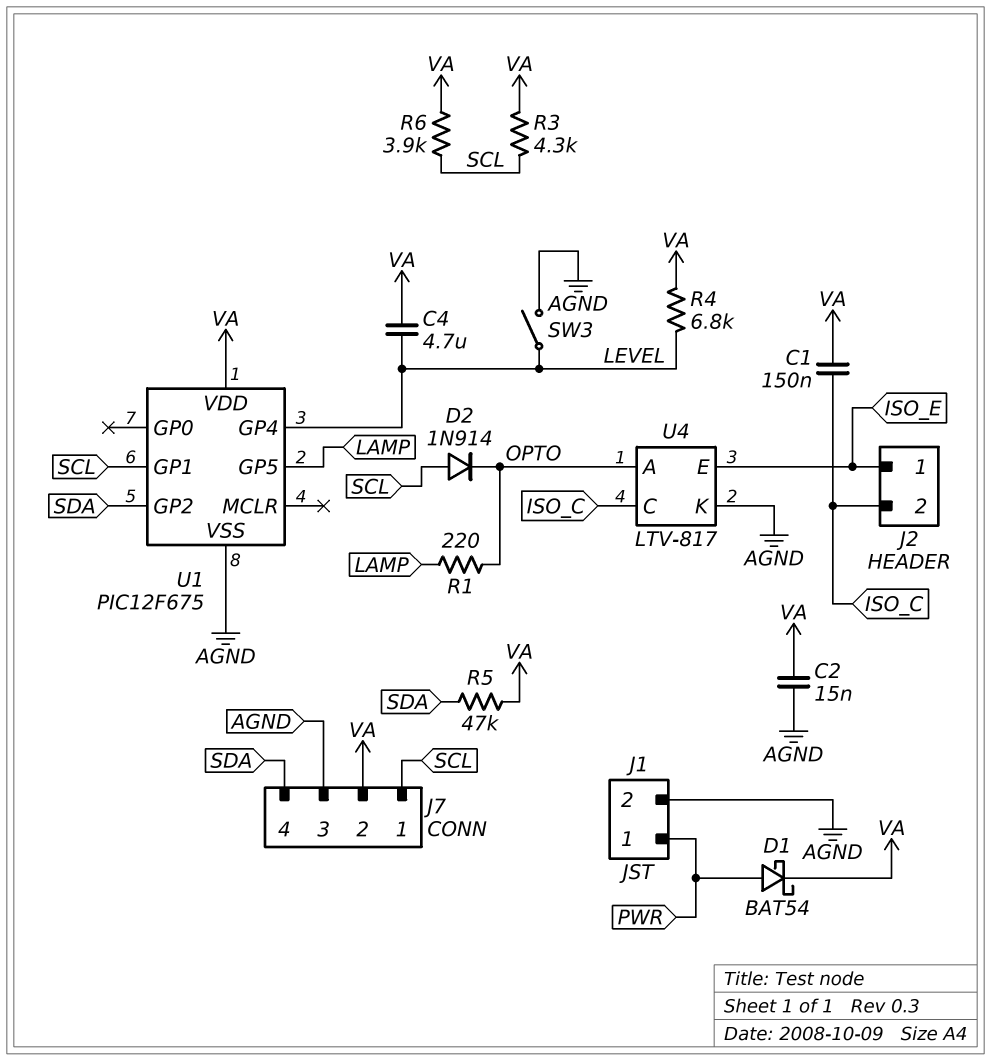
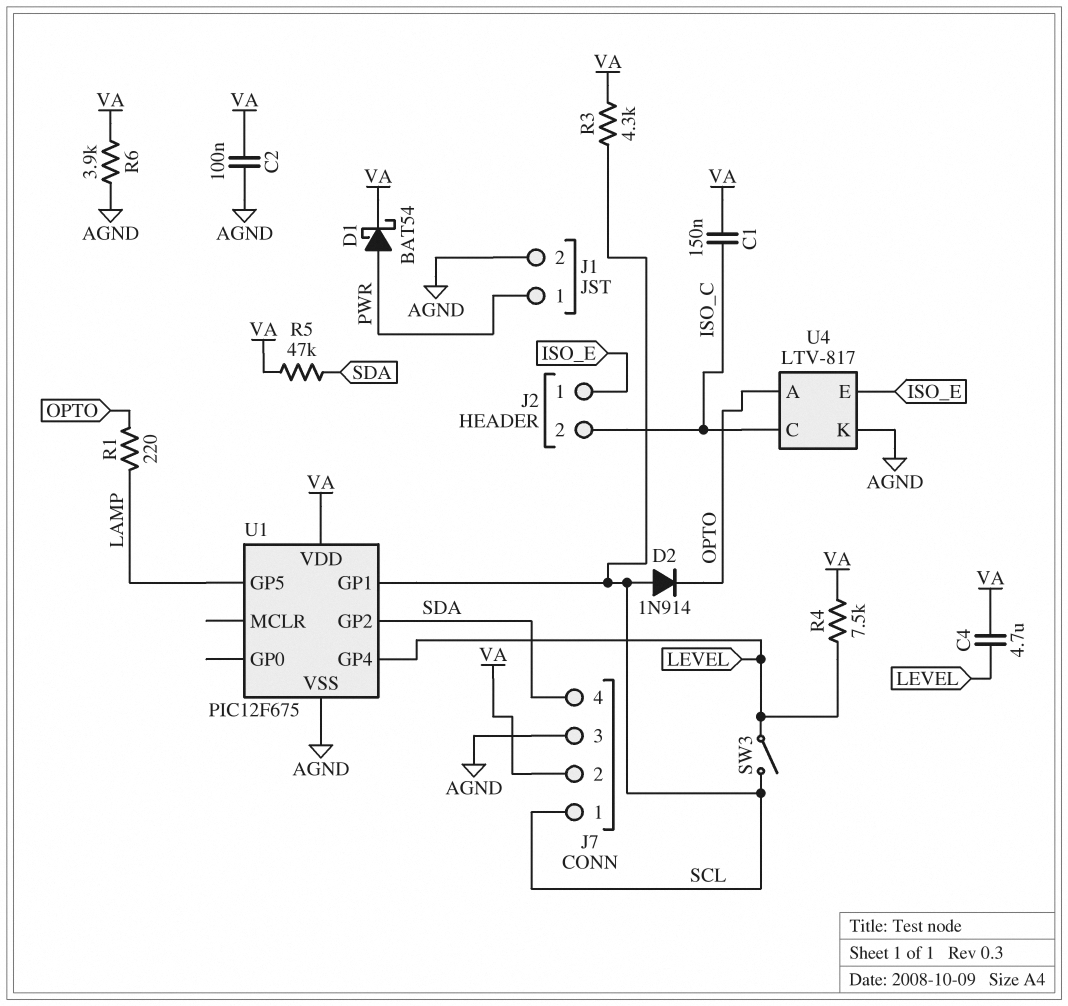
C2: 15nF (AGND, VA) -> 100nF (AGND, VA)
R4: 6.8k (LEVEL, VA) -> 7.5k (LEVEL, VA)
R6: 3.9k (SCL, VA) -> 3.9k (AGND, VA)
SW3: switch (AGND, LEVEL) -> switch (LEVEL, SCL)

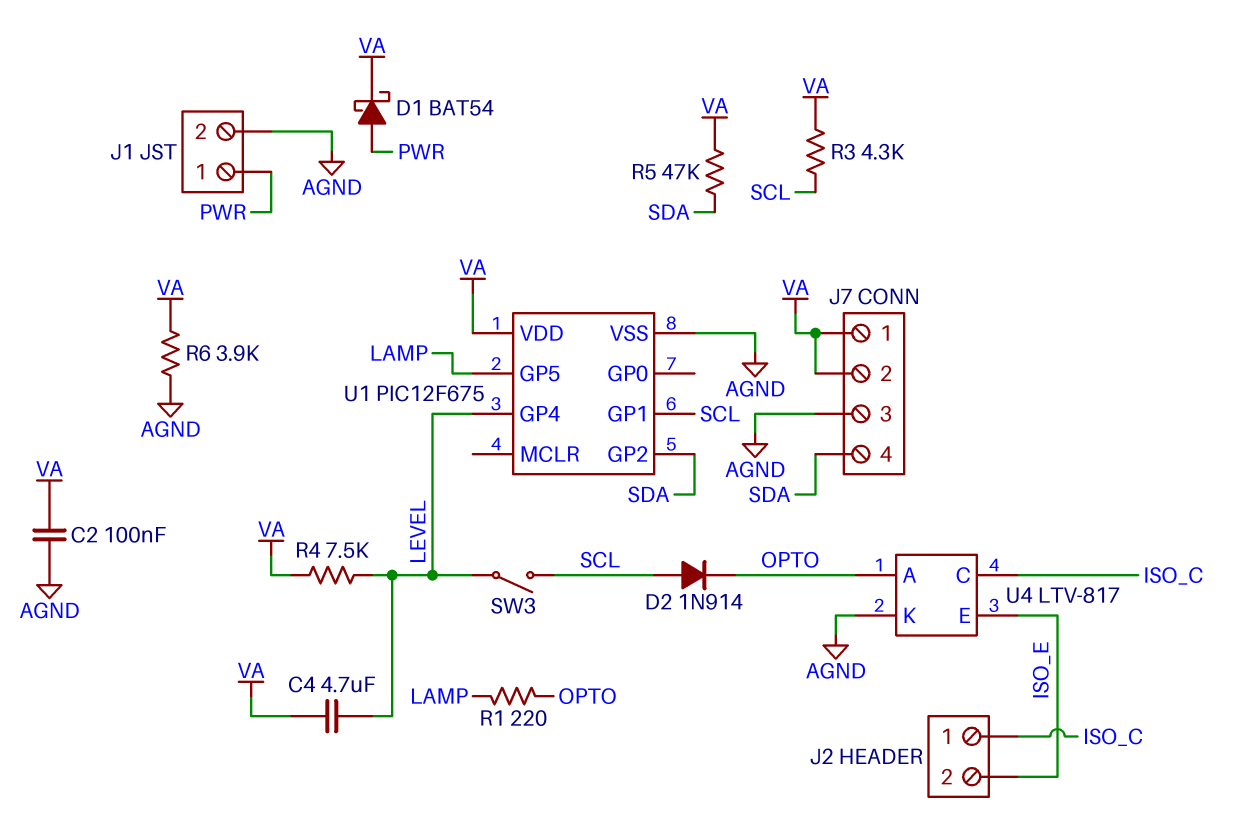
C1: 150nF (ISO_C, VA) -> none
J2 pin 1: ISO_E -> ISO_C
J2 pin 2: ISO_C -> ISO_E
J7 pin 1: SCL -> VA

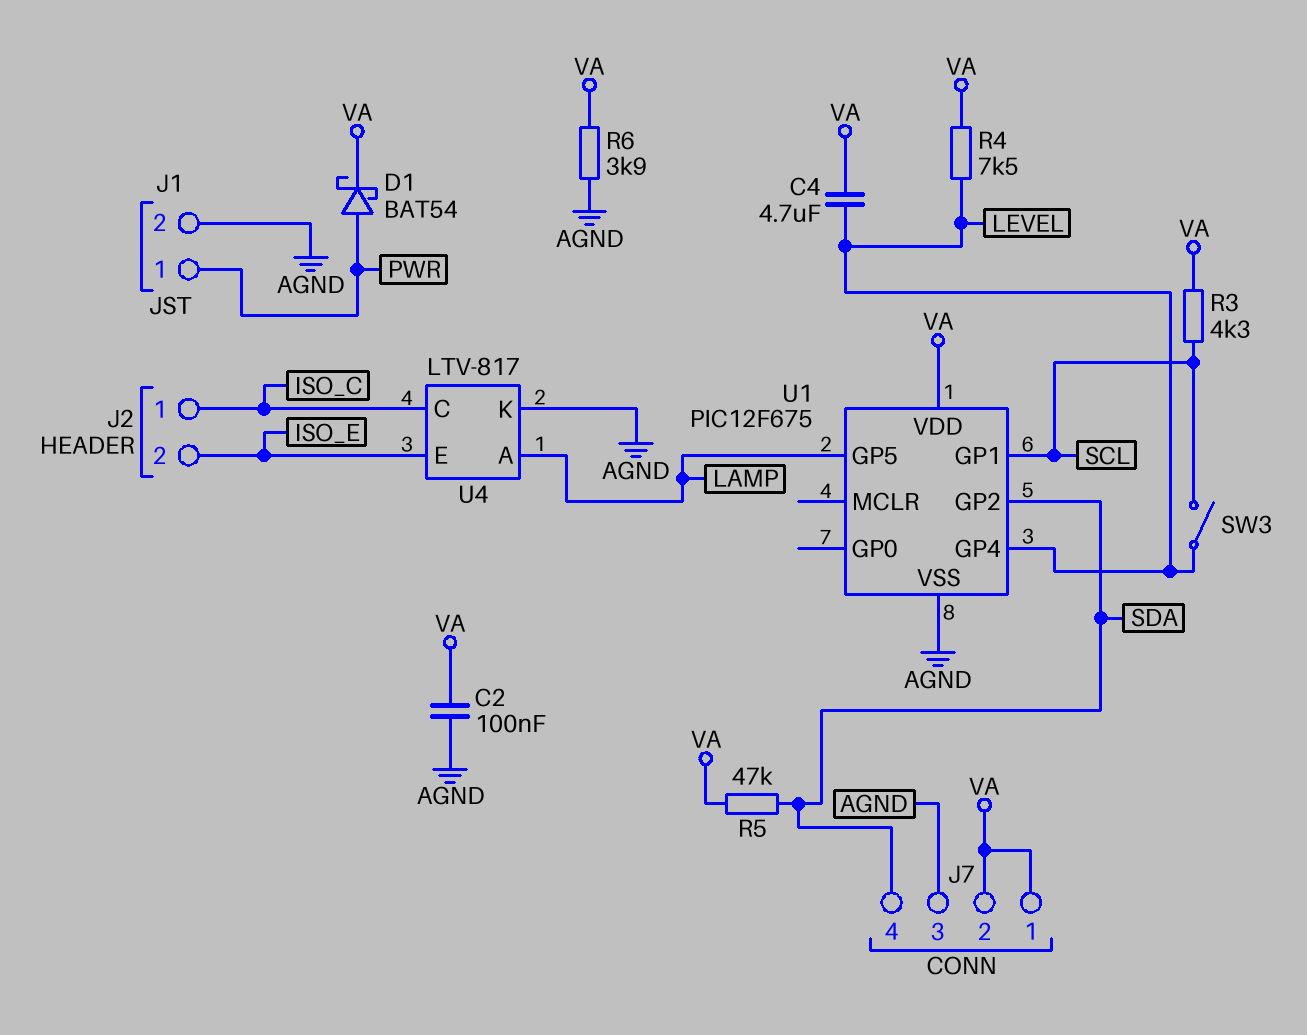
D2: diode 1N914 (A SCL, K OPTO) -> none
R1: 220 (LAMP, OPTO) -> none
U4 pin A: OPTO -> LAMP

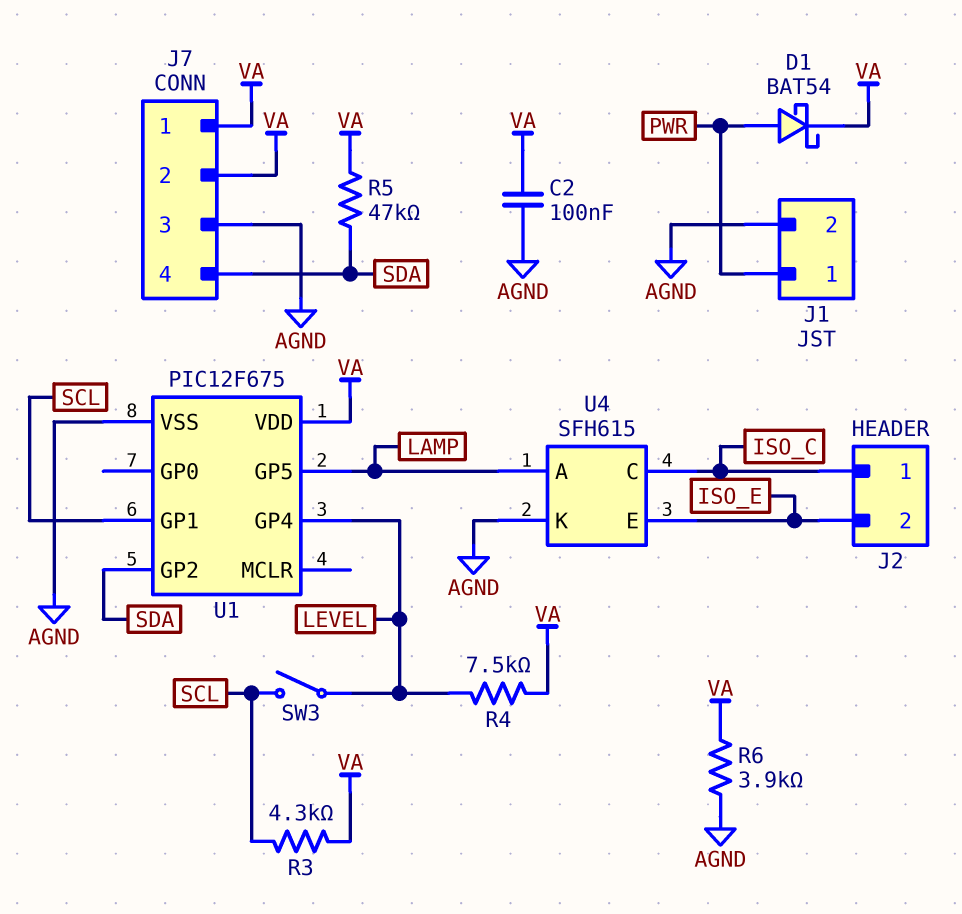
C4: 4.7uF (LEVEL, VA) -> none
U4: LTV-817 -> SFH615

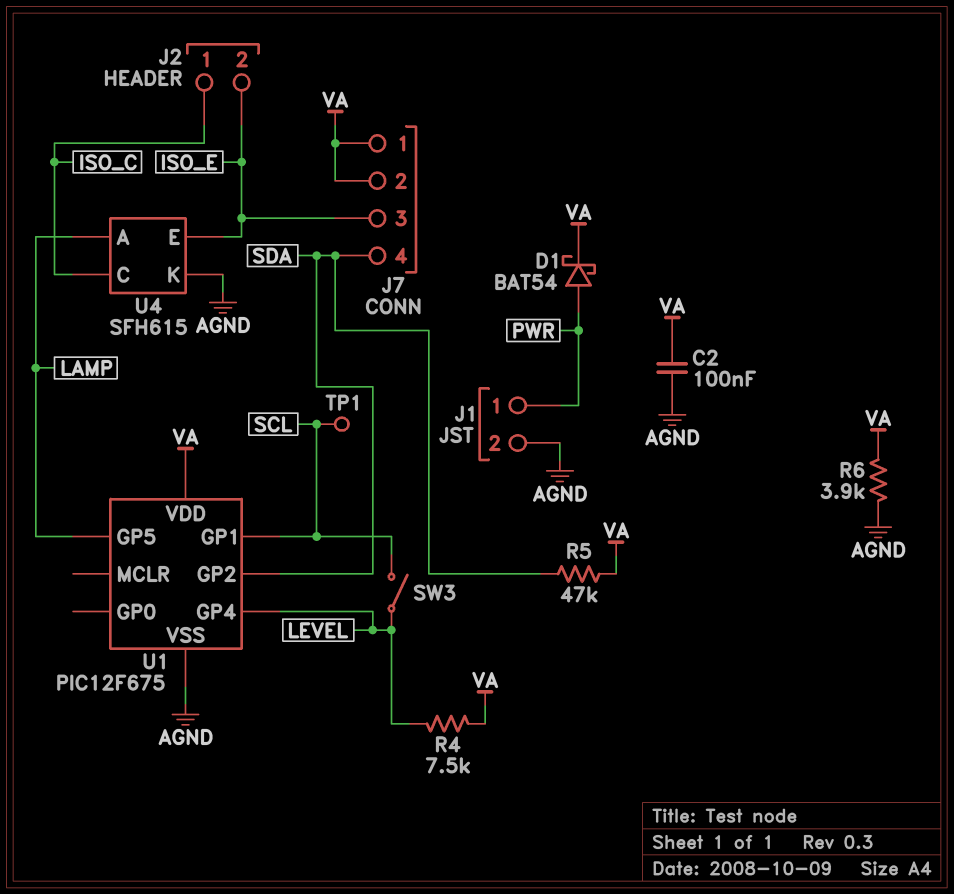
J7 pin 3: AGND -> ISO_E
R3: 4.3k (SCL, VA) -> none
TP1: none -> test point (SCL)

